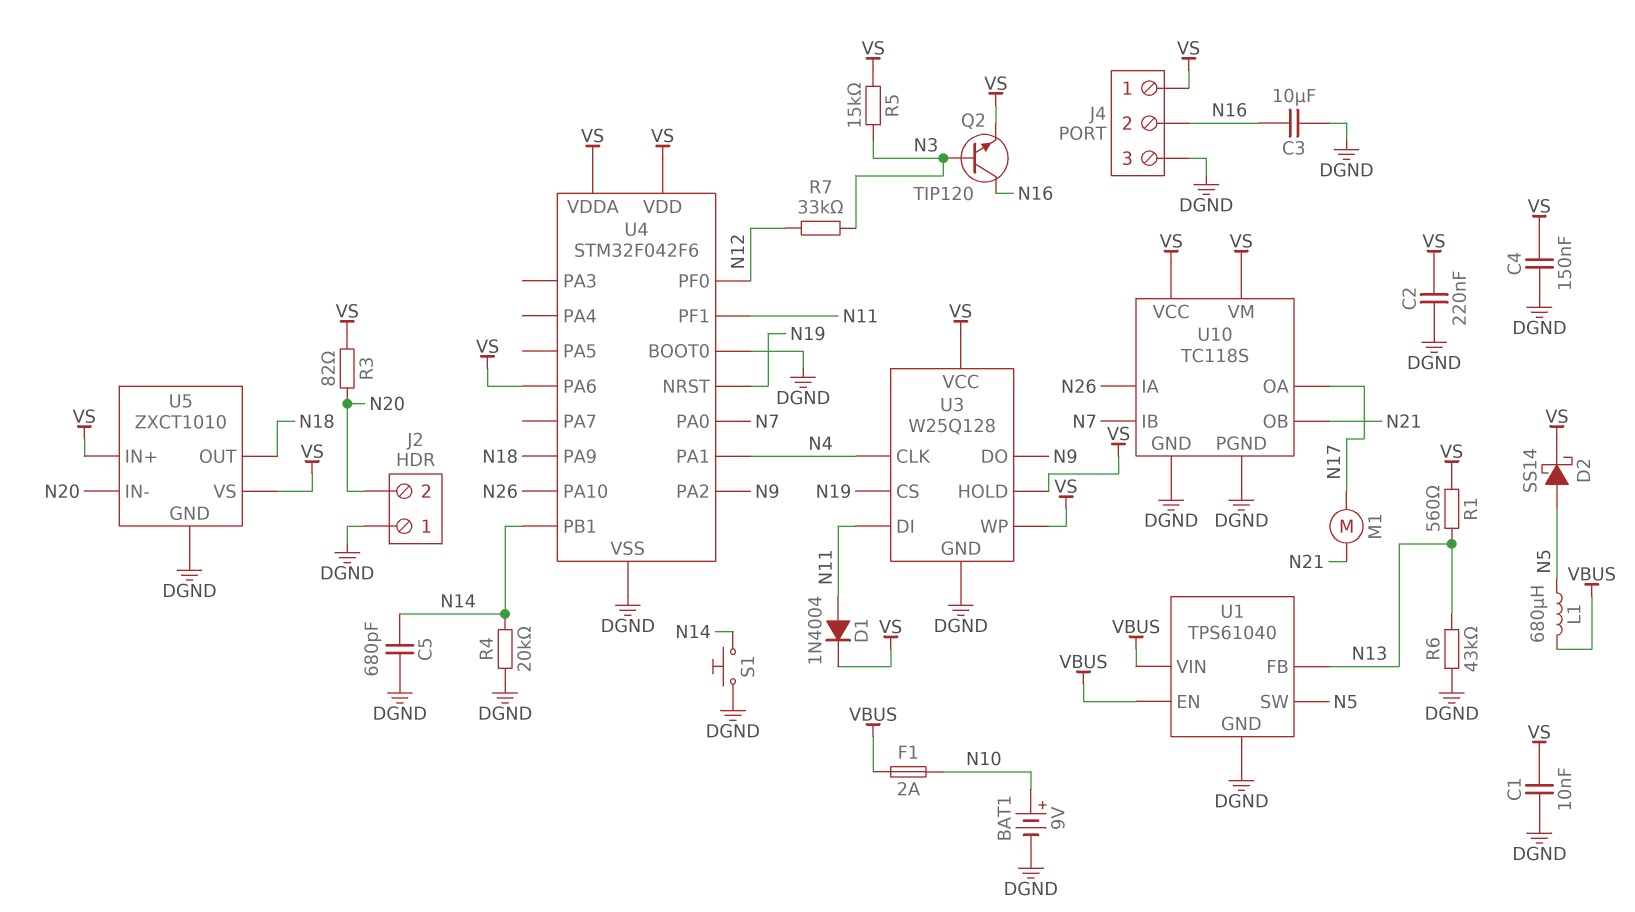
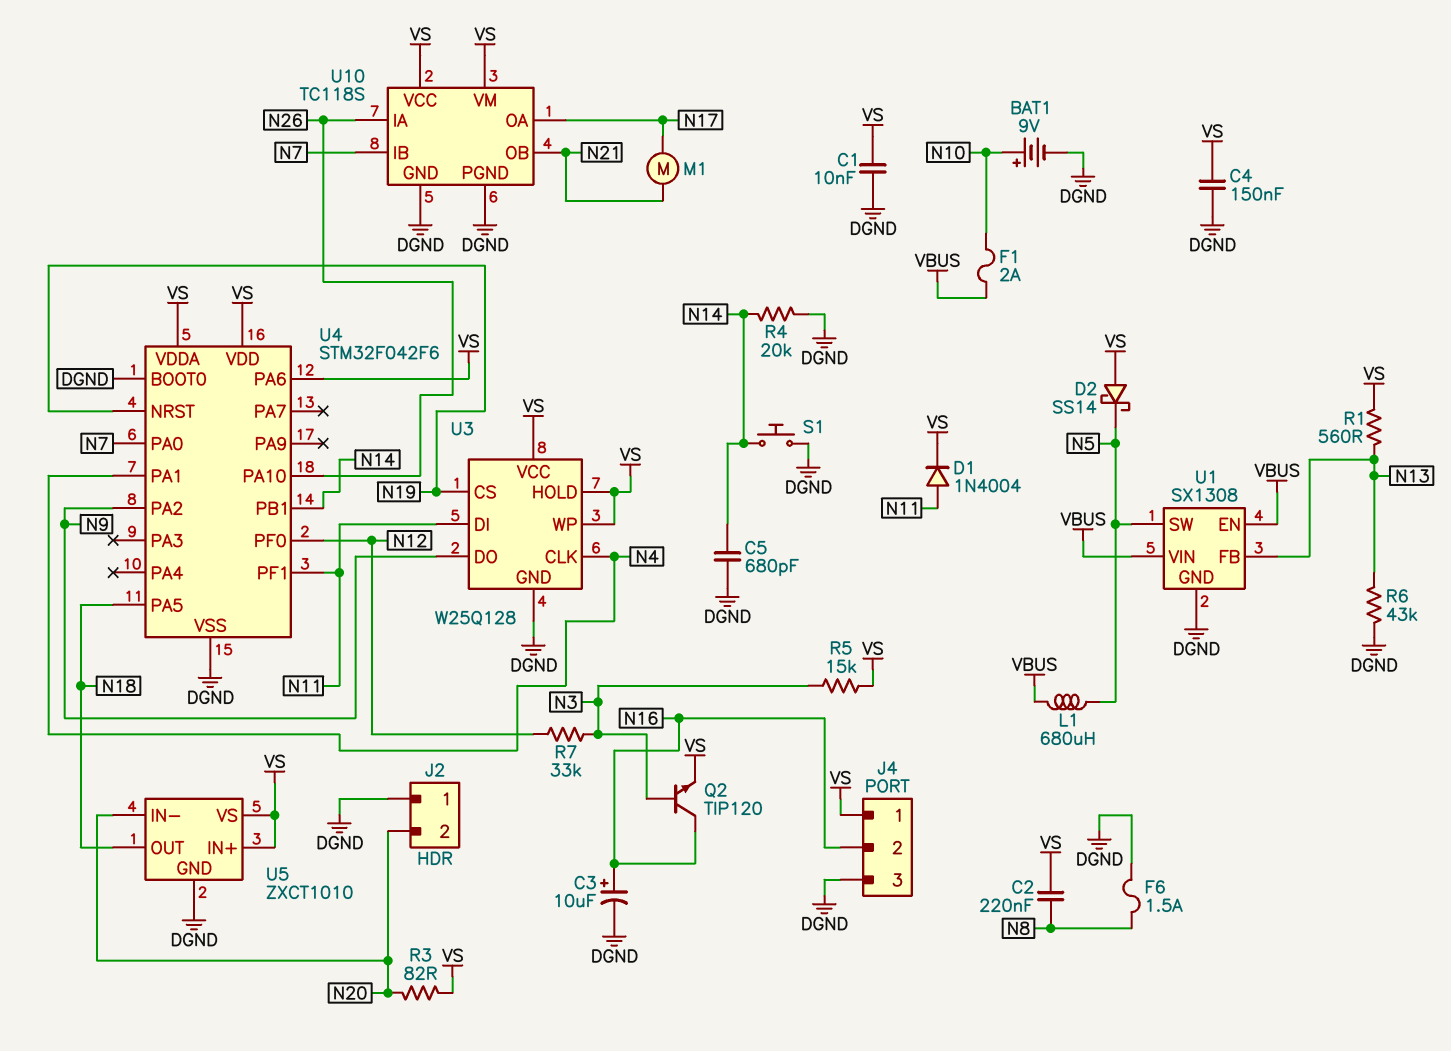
C2: 220nF (DGND, VS) -> 220nF (N8, VS)
C3: 10uF (DGND, N16) -> 10uF (plus N16, minus DGND)
D2: schottky SS14 (A N5, K VS) -> schottky SS14 (A VS, K N5)
F6: none -> 1.5A (DGND, N8)
U1: TPS61040 -> SX1308
U4 pin PA5: none -> N18
U4 pin PA9: N18 -> none

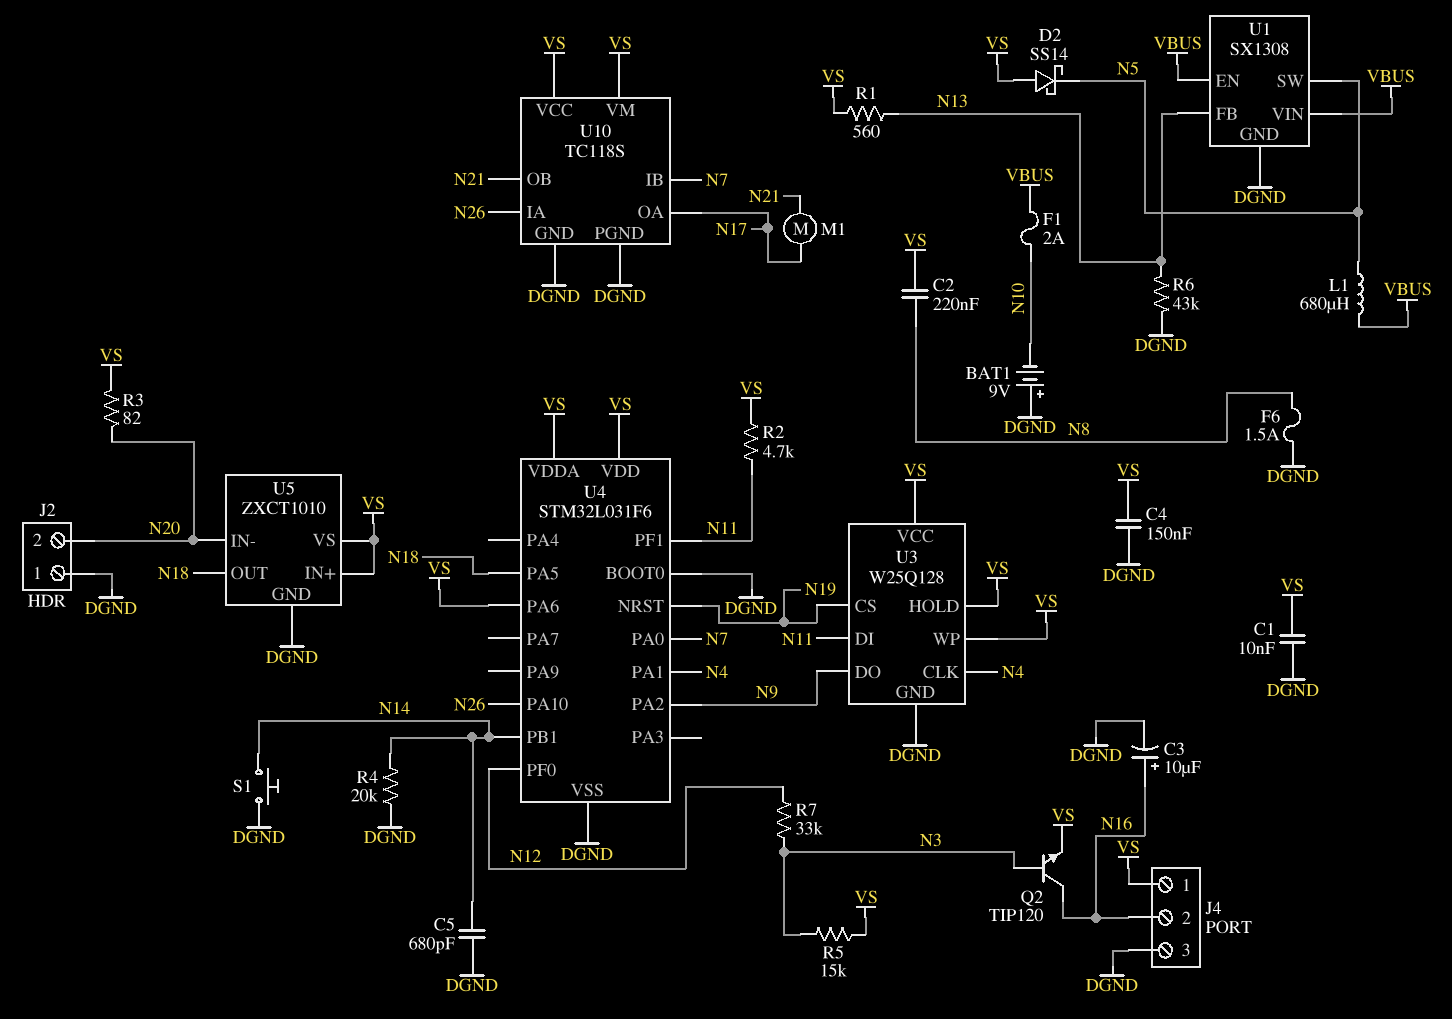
BAT1: 9V (plus N10, minus DGND) -> 9V (plus DGND, minus N10)
D1: diode 1N4004 (A N11, K VS) -> none
R2: none -> 4.7k (N11, VS)
U4: STM32F042F6 -> STM32L031F6

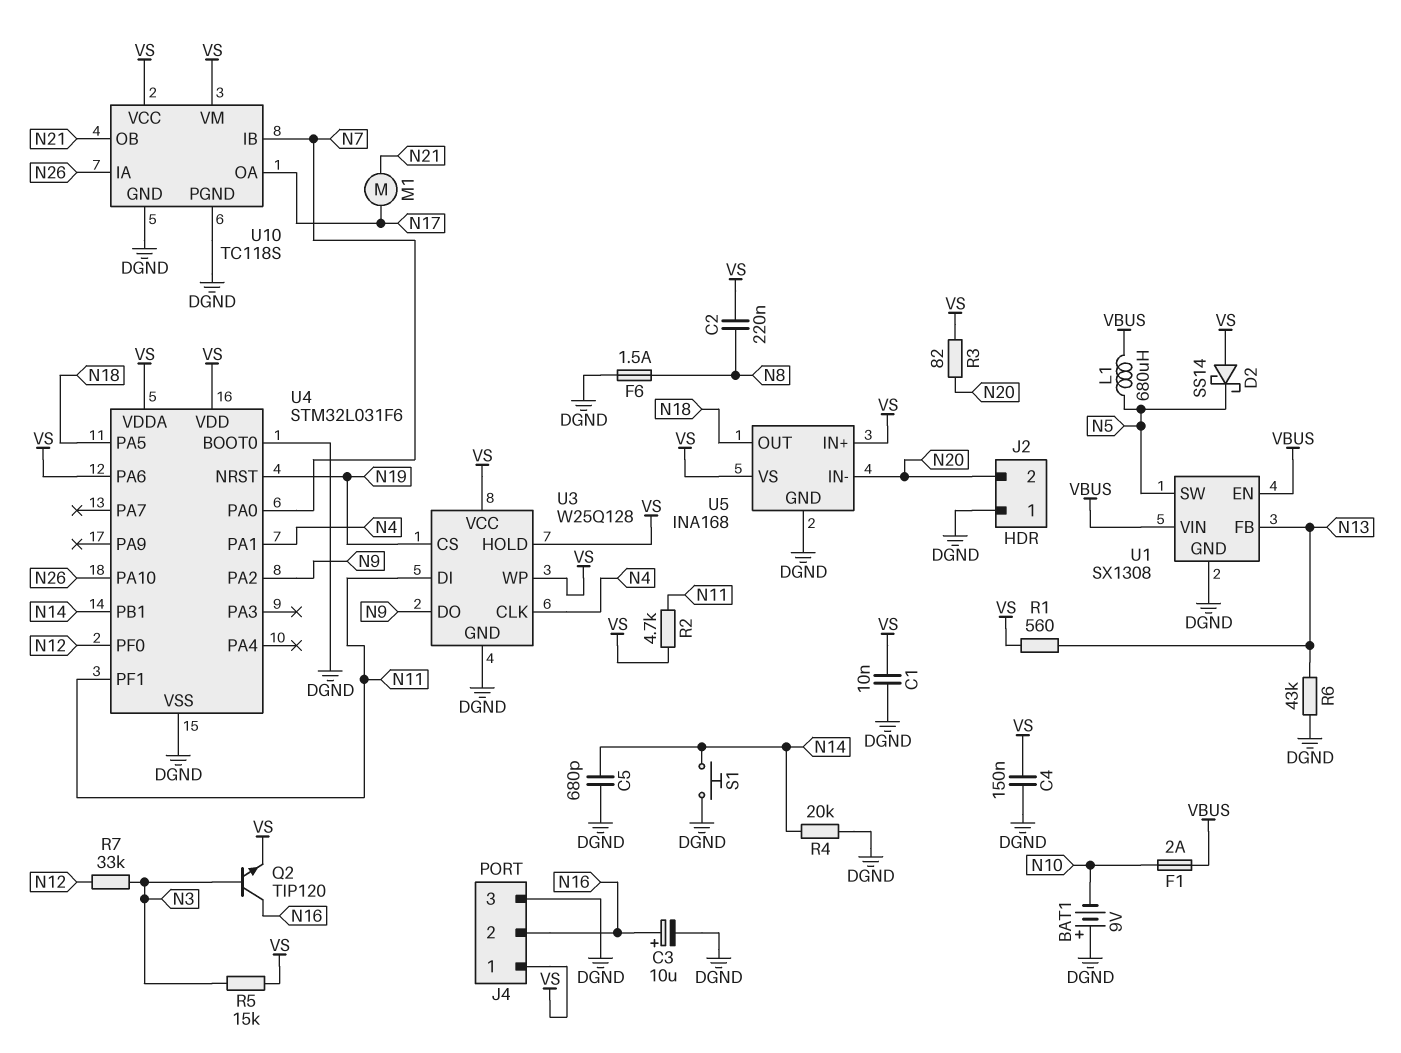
U5: ZXCT1010 -> INA168

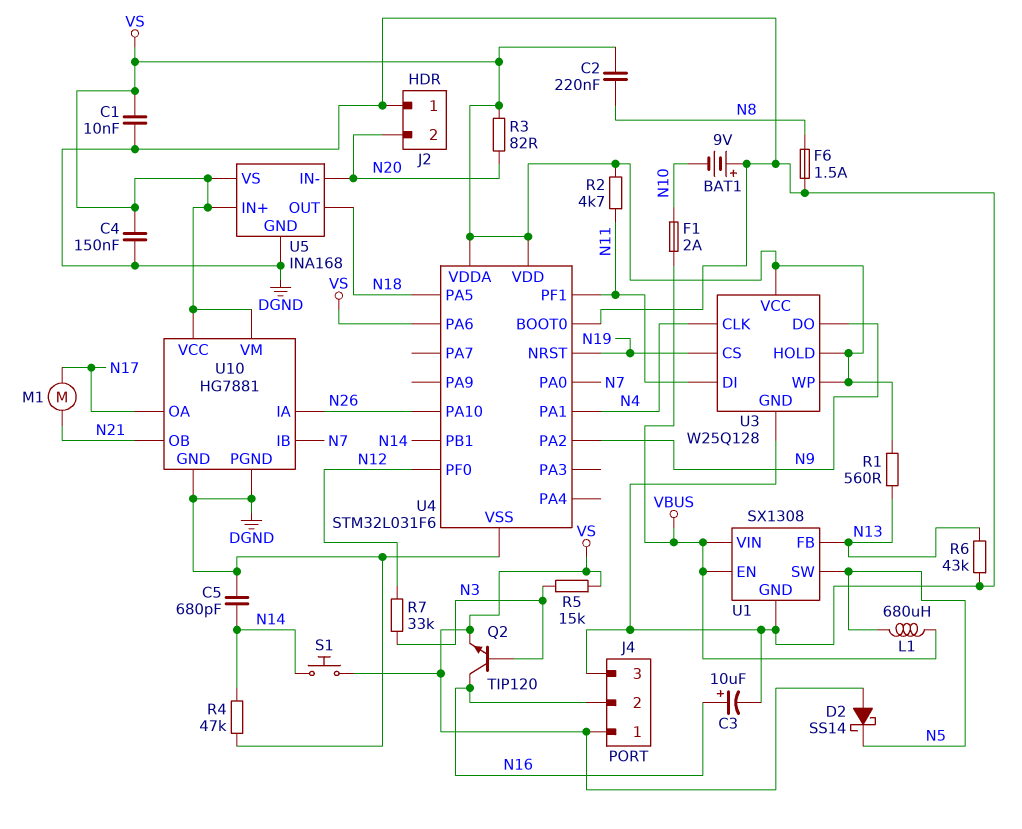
R4: 20k (DGND, N14) -> 47k (DGND, N14)
S1: button (DGND, N14) -> button (N14, VS)
U10: TC118S -> HG7881

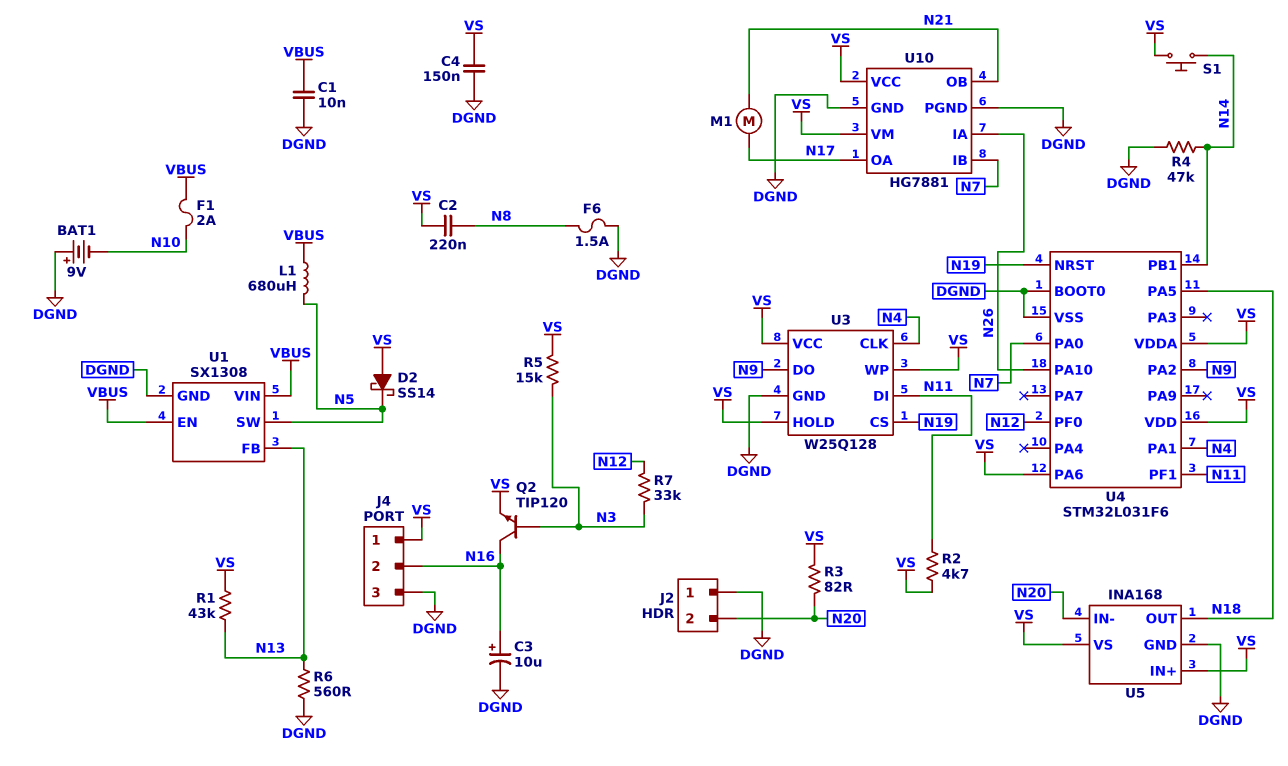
C1: 10nF (DGND, VS) -> 10nF (DGND, VBUS)
C5: 680pF (DGND, N14) -> none
R1: 560 (N13, VS) -> 43k (N13, VS)
R6: 43k (DGND, N13) -> 560 (DGND, N13)

